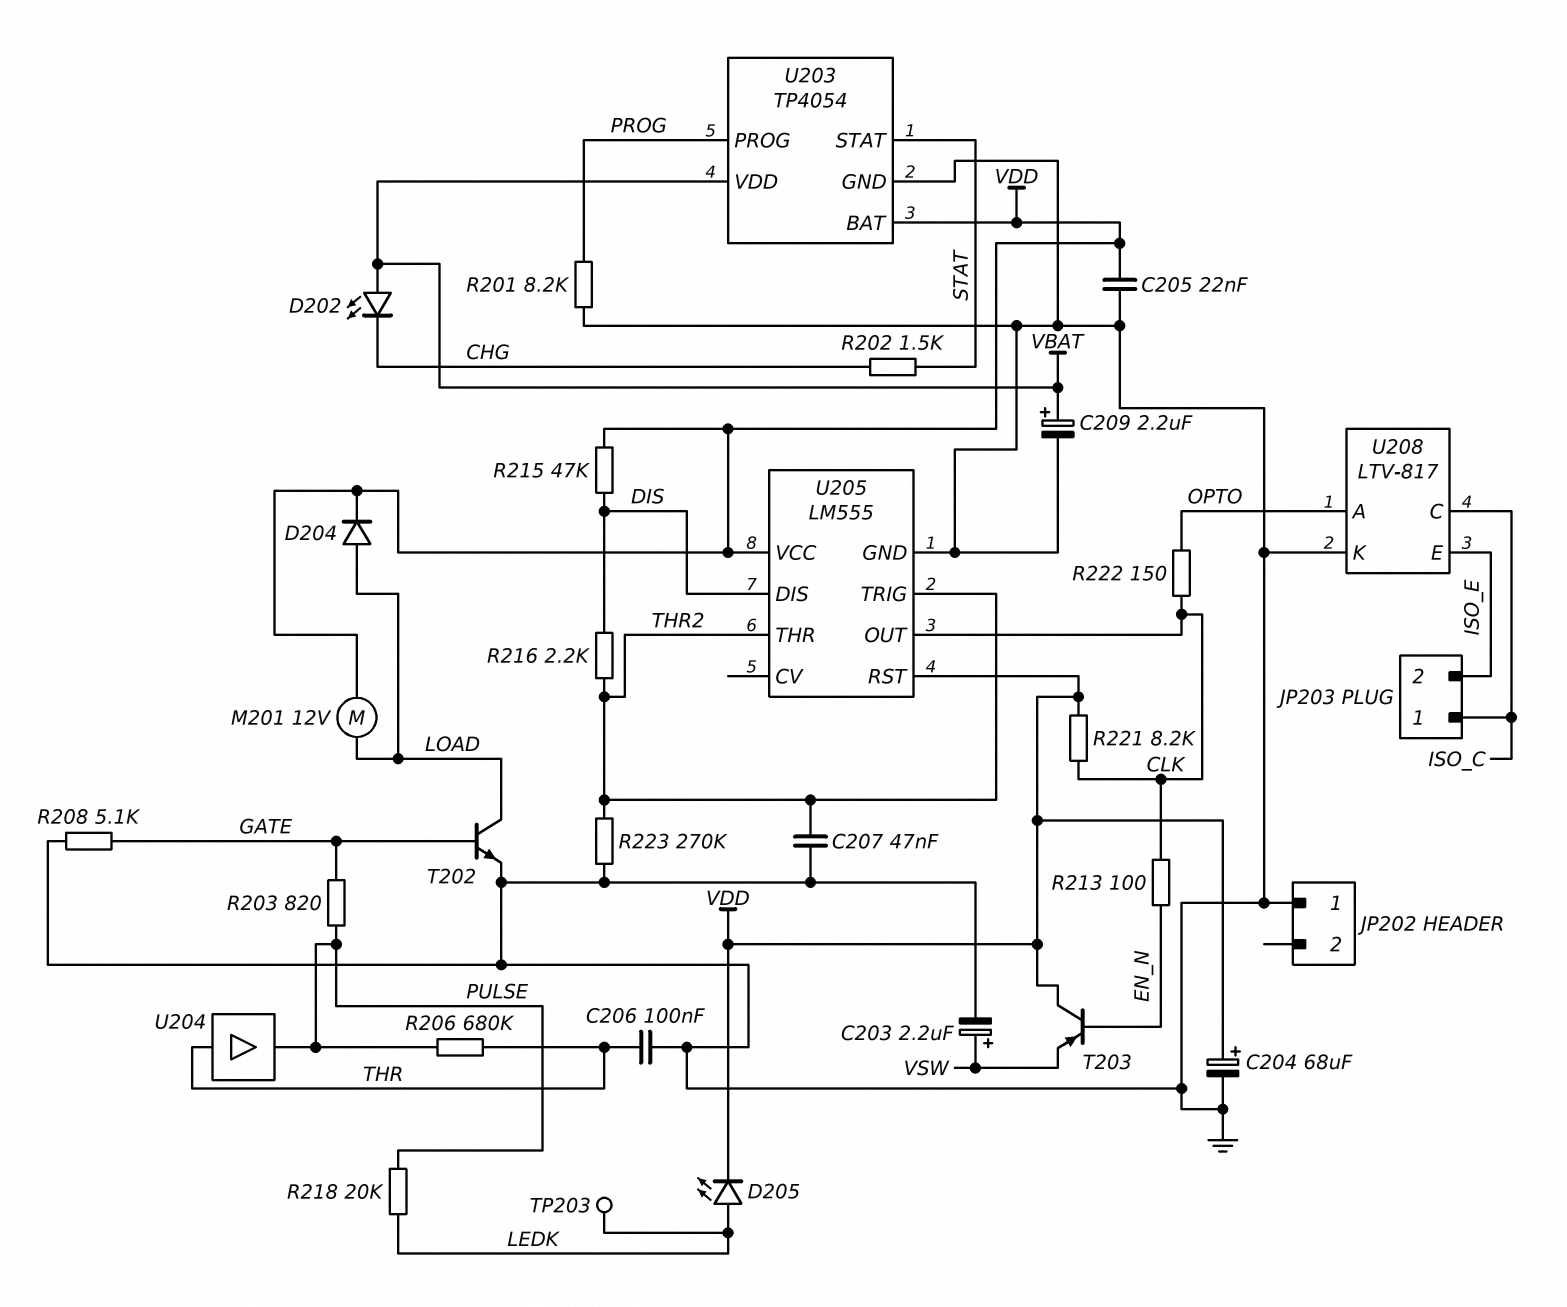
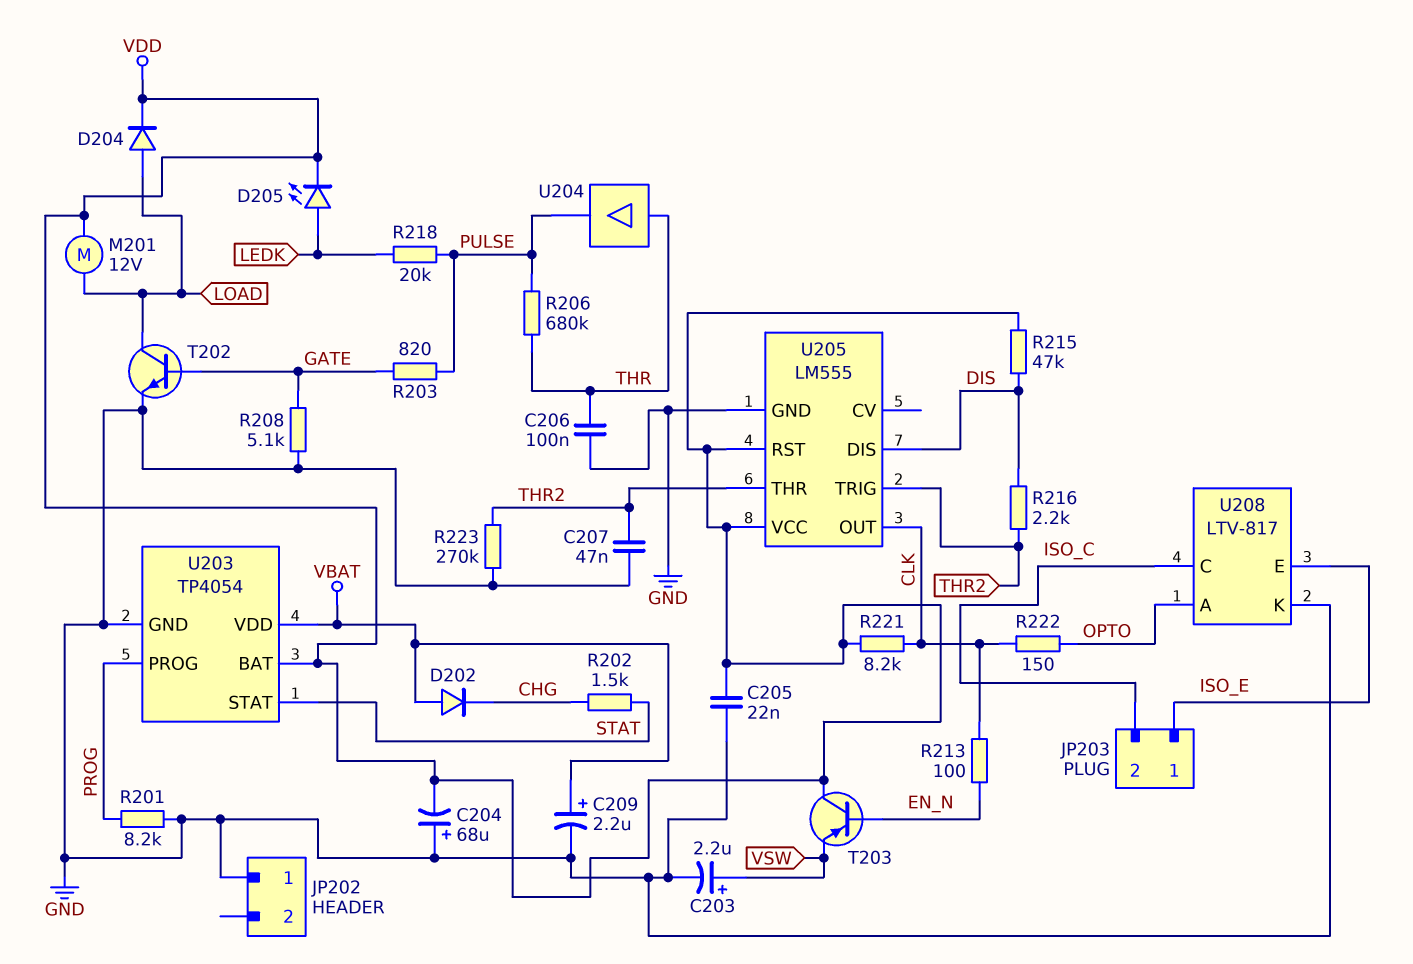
C204: 68uF (plus VDD, minus GND) -> 68uF (plus GND, minus VDD)
D202: LED (A VBAT, K CHG) -> diode (A VBAT, K CHG)
JP203 pin 1: ISO_C -> ISO_E
JP203 pin 2: ISO_E -> ISO_C
TP203: test point (LEDK) -> none

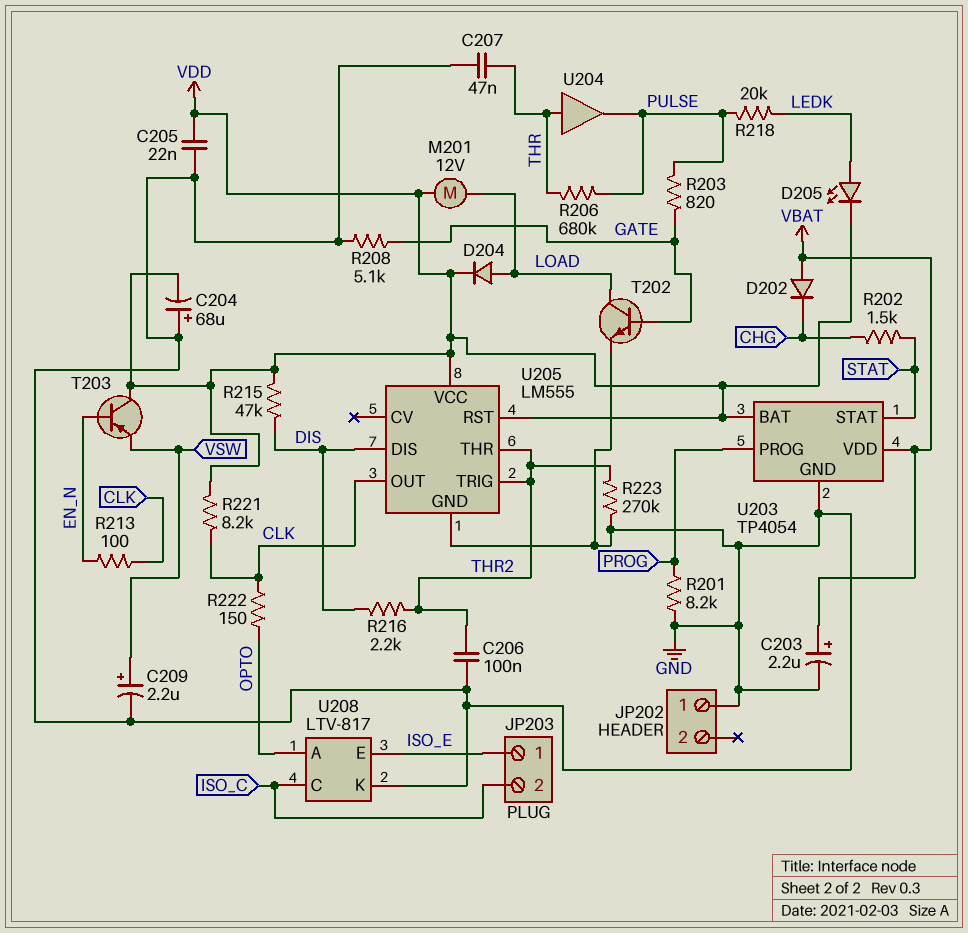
C203: 2.2uF (plus VSW, minus GND) -> 2.2uF (plus VBAT, minus GND)
C206: 100nF (GND, THR) -> 100nF (GND, THR2)
C207: 47nF (GND, THR2) -> 47nF (GND, THR)
C209: 2.2uF (plus VBAT, minus GND) -> 2.2uF (plus VSW, minus GND)

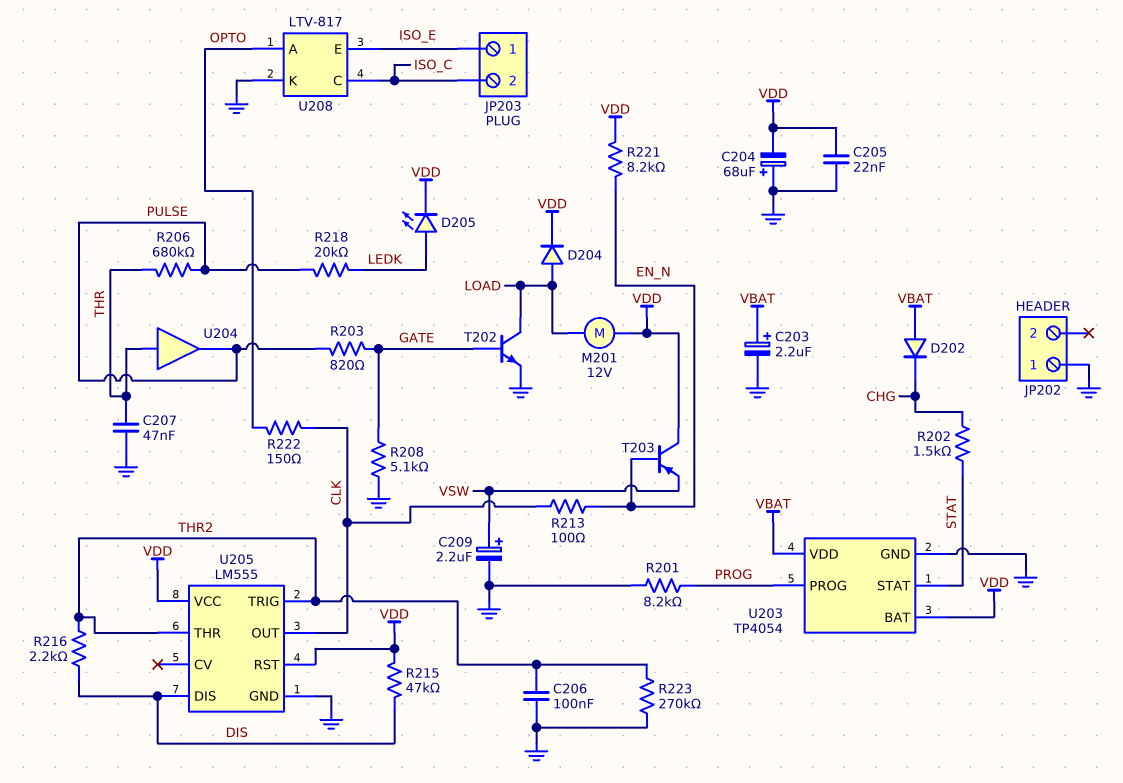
R221: 8.2k (CLK, VDD) -> 8.2k (EN_N, VDD)

